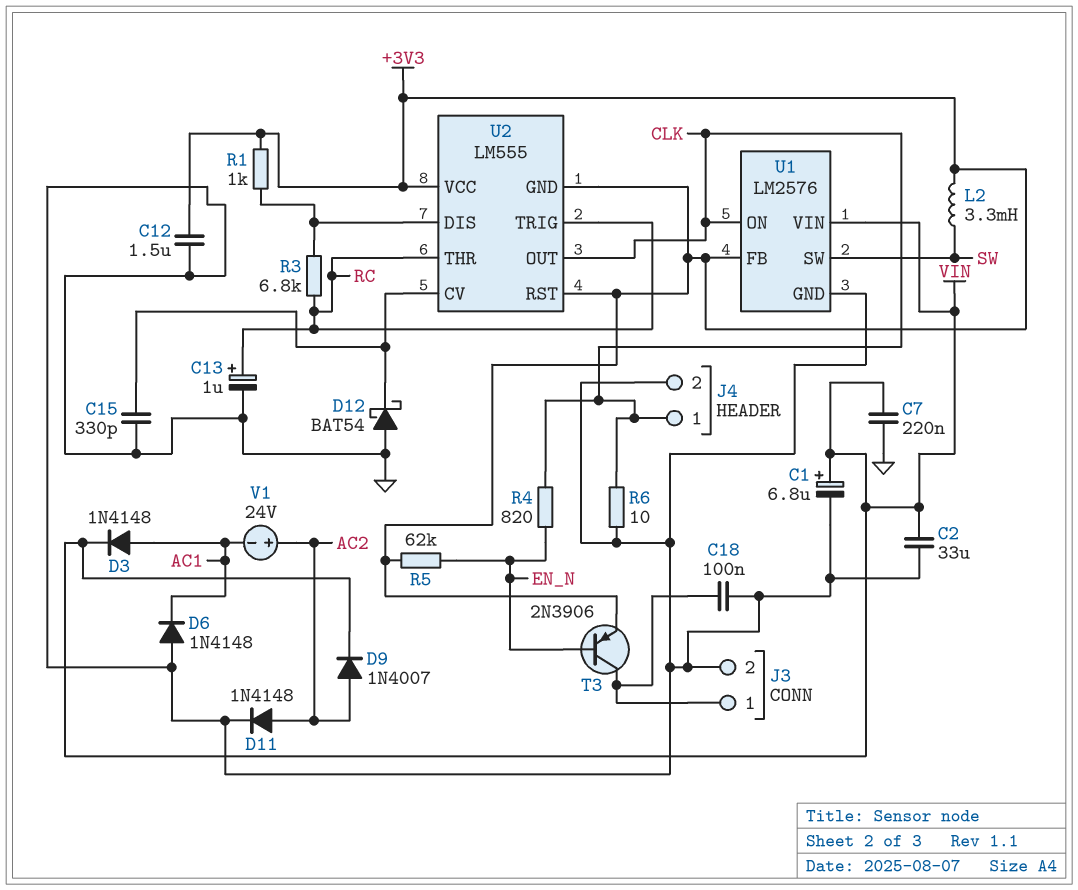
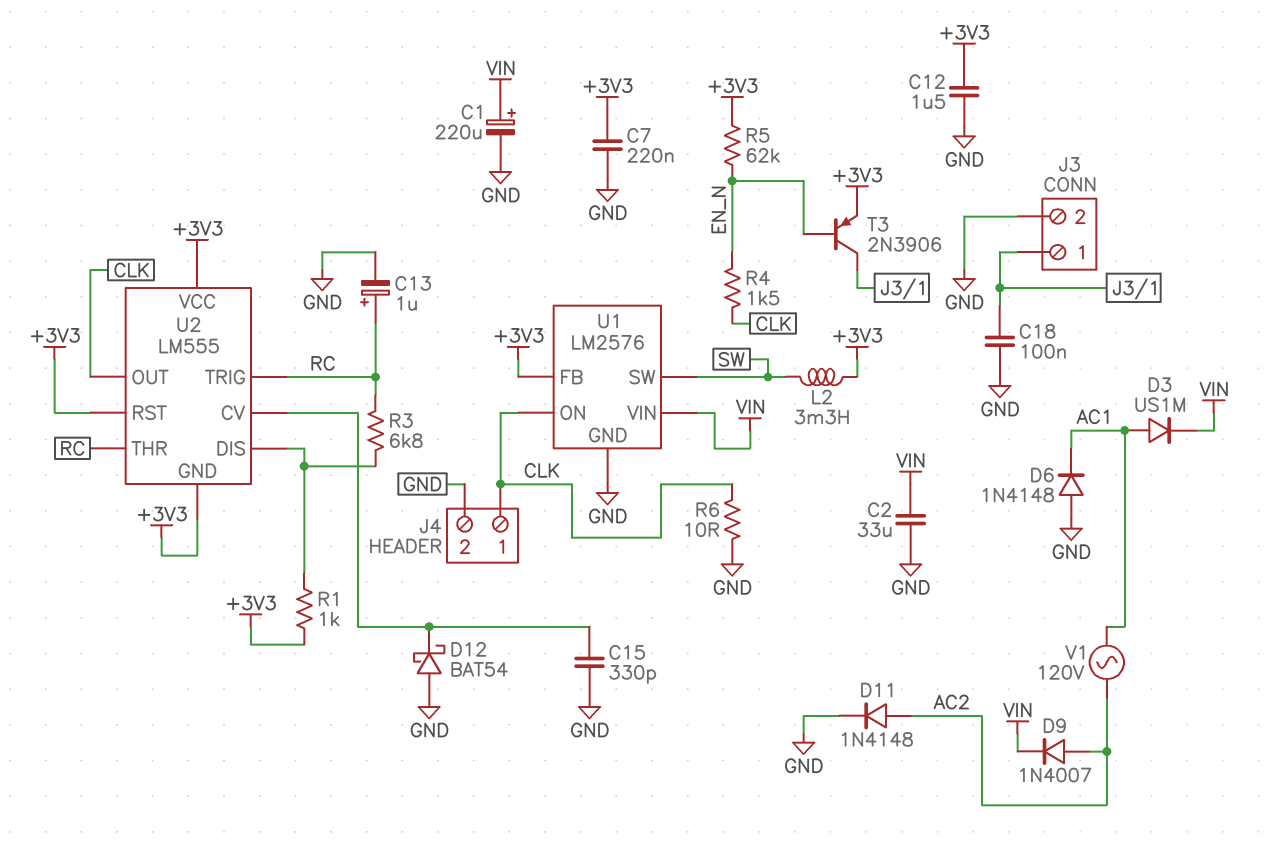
C1: 6.8uF (plus VIN, minus GND) -> 220uF (plus VIN, minus GND)
C7: 220nF (GND, VIN) -> 220nF (+3V3, GND)
D3: diode 1N4148 (A AC1, K VIN) -> diode US1M (A AC1, K VIN)
R4: 820 (CLK, EN_N) -> 1.5k (CLK, EN_N)
V1: 24V (plus AC2, minus AC1) -> AC 120V (AC1, AC2)

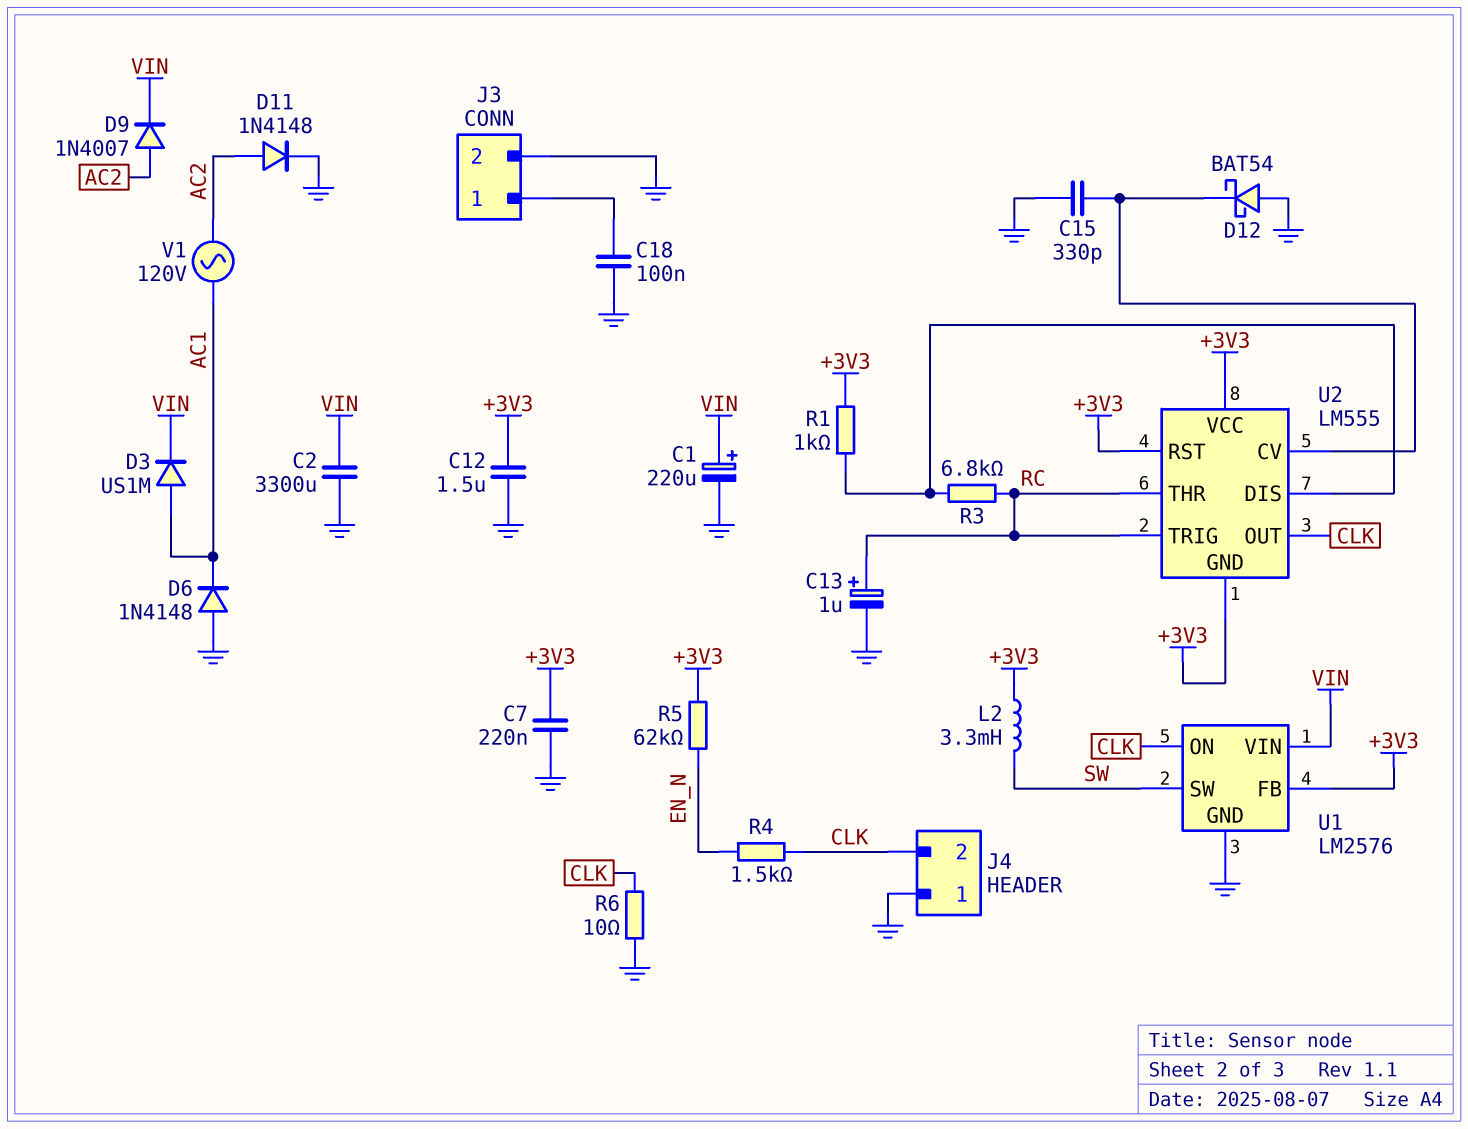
C2: 33uF (GND, VIN) -> 3300uF (GND, VIN)
J4 pin 1: CLK -> GND
J4 pin 2: GND -> CLK
T3: PNP 2N3906 (B EN_N, C J3/1, E +3V3) -> none

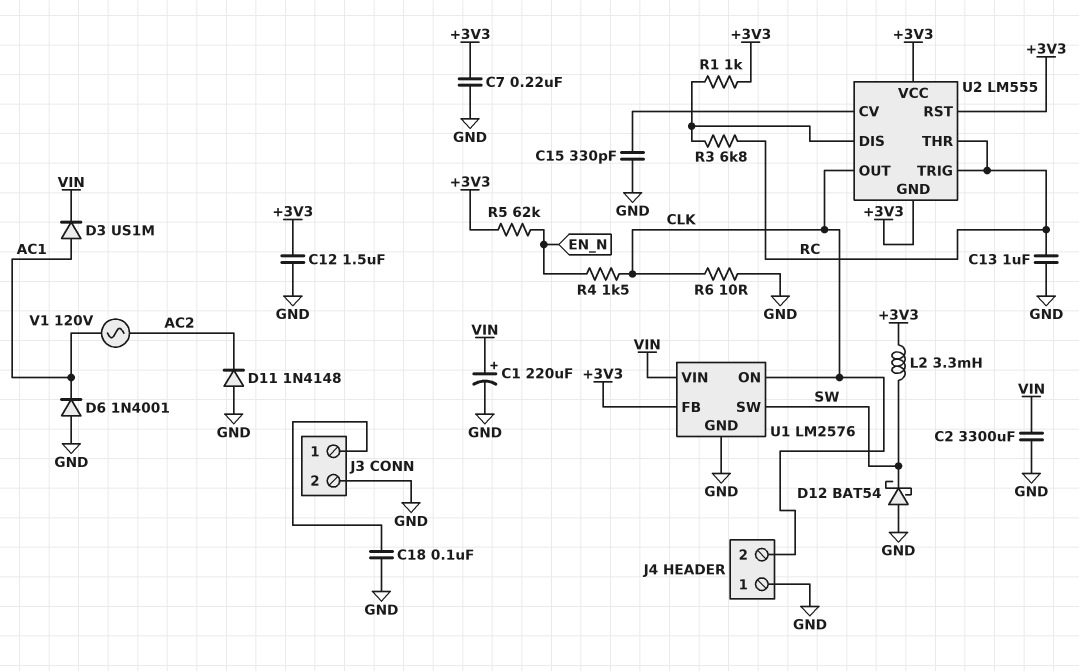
C13: 1uF (plus RC, minus GND) -> 1uF (GND, RC)
D6: diode 1N4148 (A GND, K AC1) -> diode 1N4001 (A GND, K AC1)
D9: diode 1N4007 (A AC2, K VIN) -> none
D11: diode 1N4148 (A AC2, K GND) -> diode 1N4148 (A GND, K AC2)
D12: schottky BAT54 (A GND, K U2/CV) -> schottky BAT54 (A GND, K SW)

